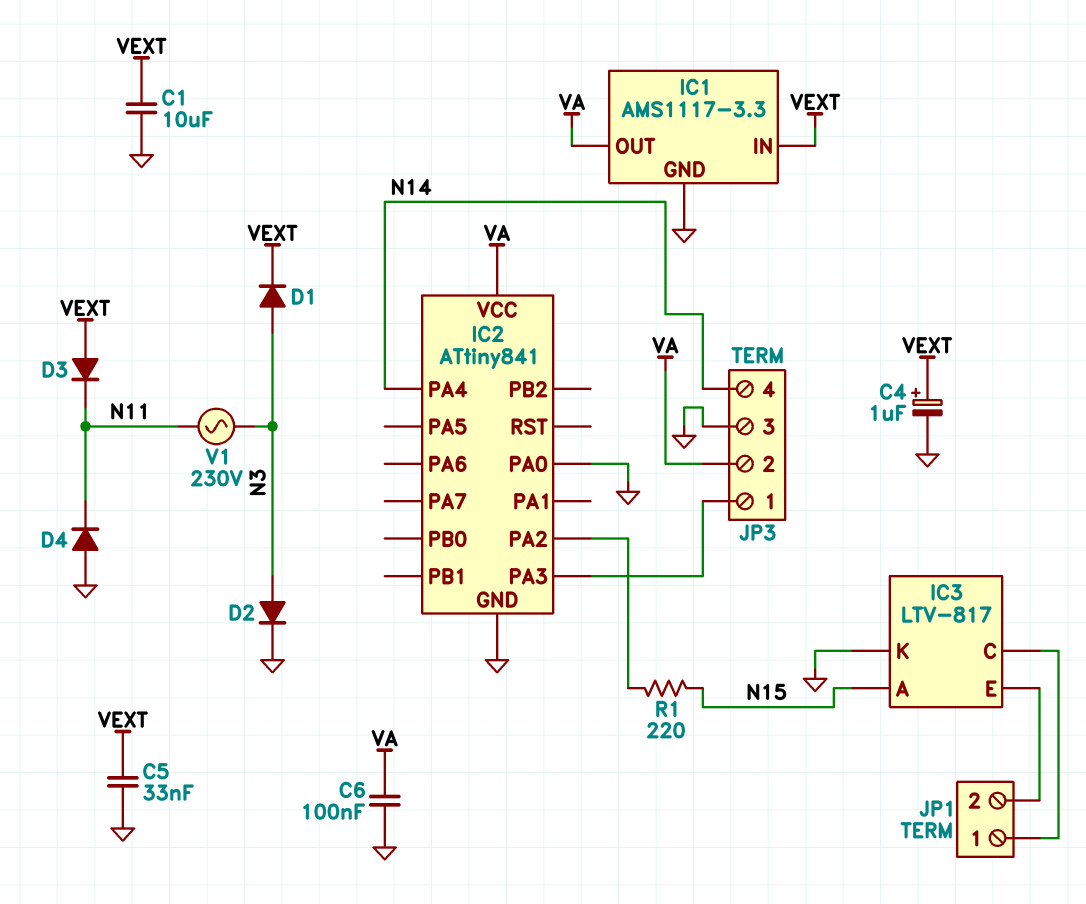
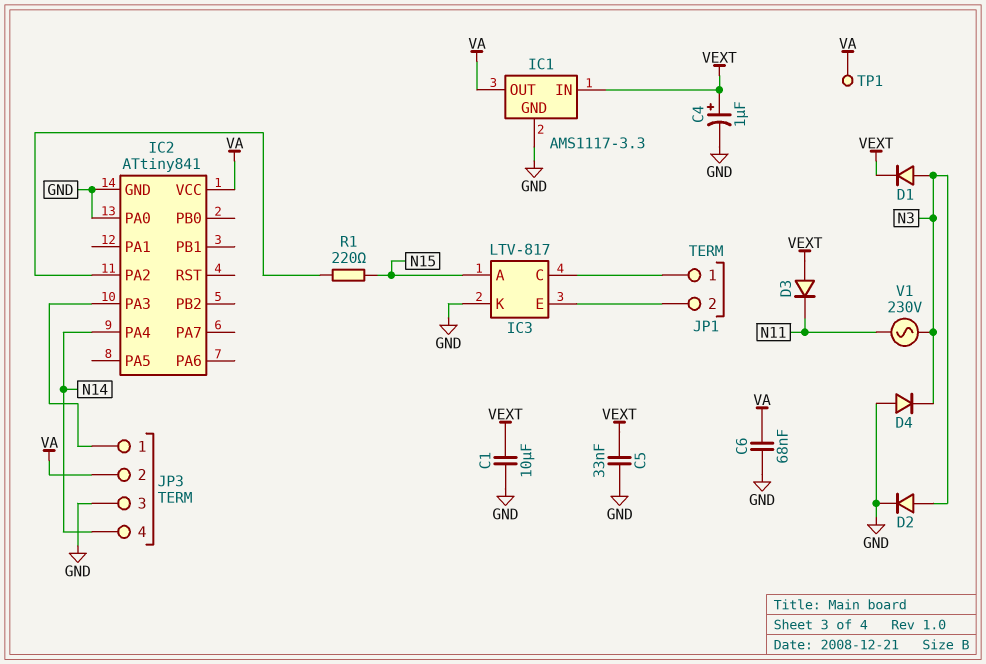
C6: 100nF (GND, VA) -> 68nF (GND, VA)
D4: diode (A GND, K N11) -> diode (A GND, K N3)
TP1: none -> test point (VA)

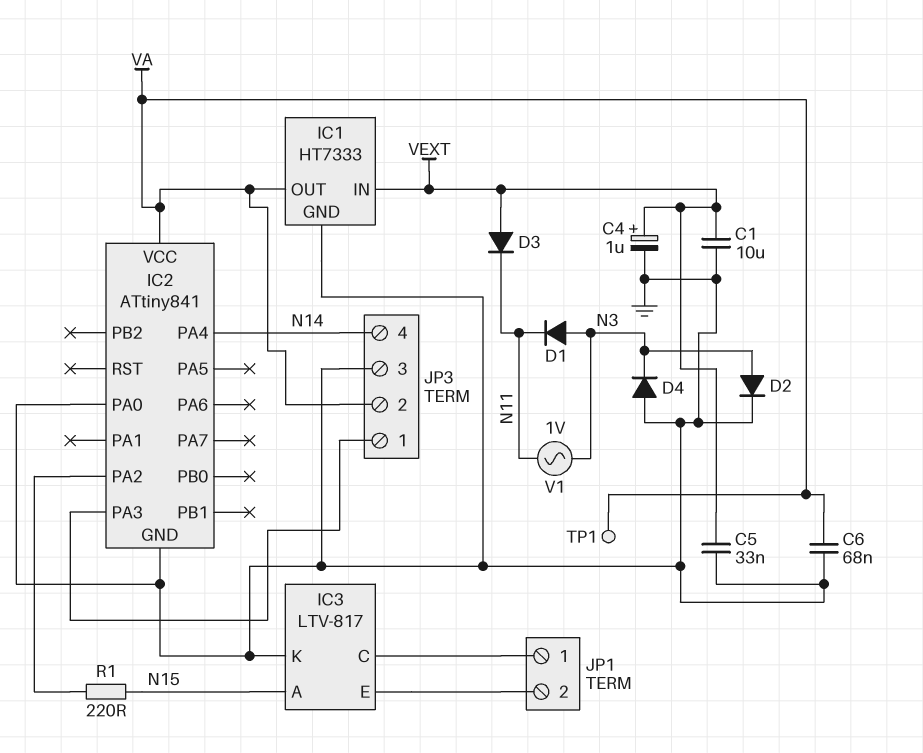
D1: diode (A N3, K VEXT) -> diode (A N3, K N11)
IC1: AMS1117-3.3 -> HT7333
V1: AC 230V (N3, N11) -> AC 1V (N3, N11)

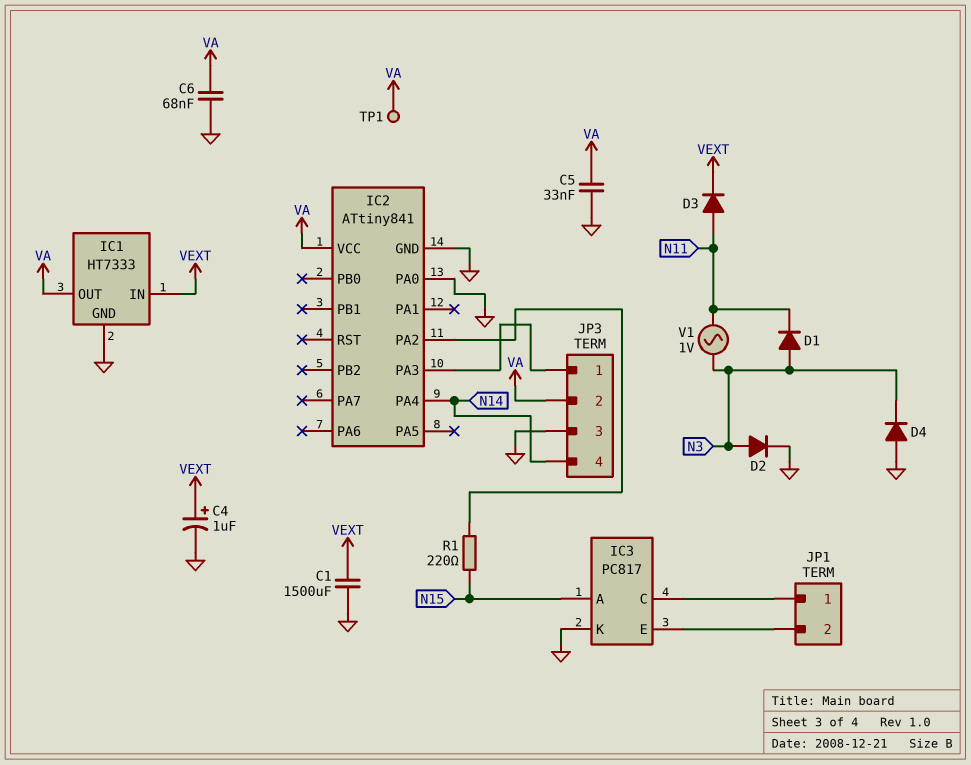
C1: 10uF (GND, VEXT) -> 1500uF (GND, VEXT)
C5: 33nF (GND, VEXT) -> 33nF (GND, VA)
D3: diode (A VEXT, K N11) -> diode (A N11, K VEXT)
IC3: LTV-817 -> PC817

